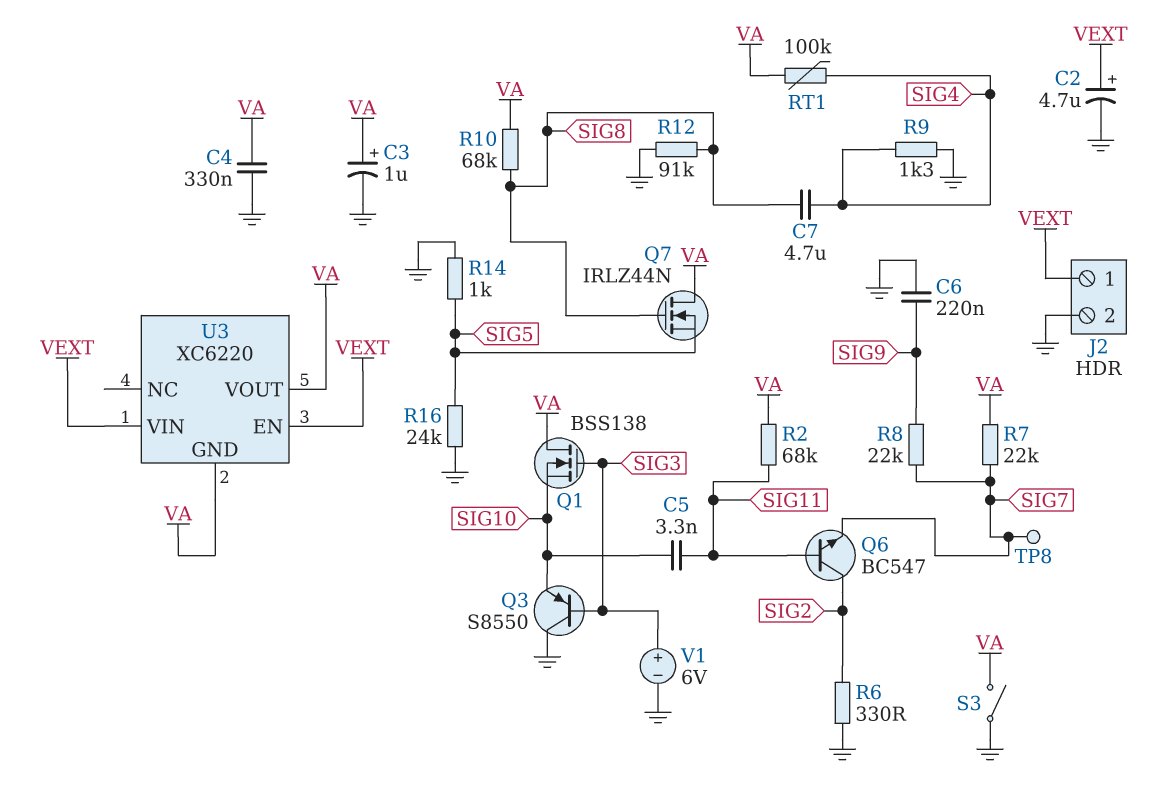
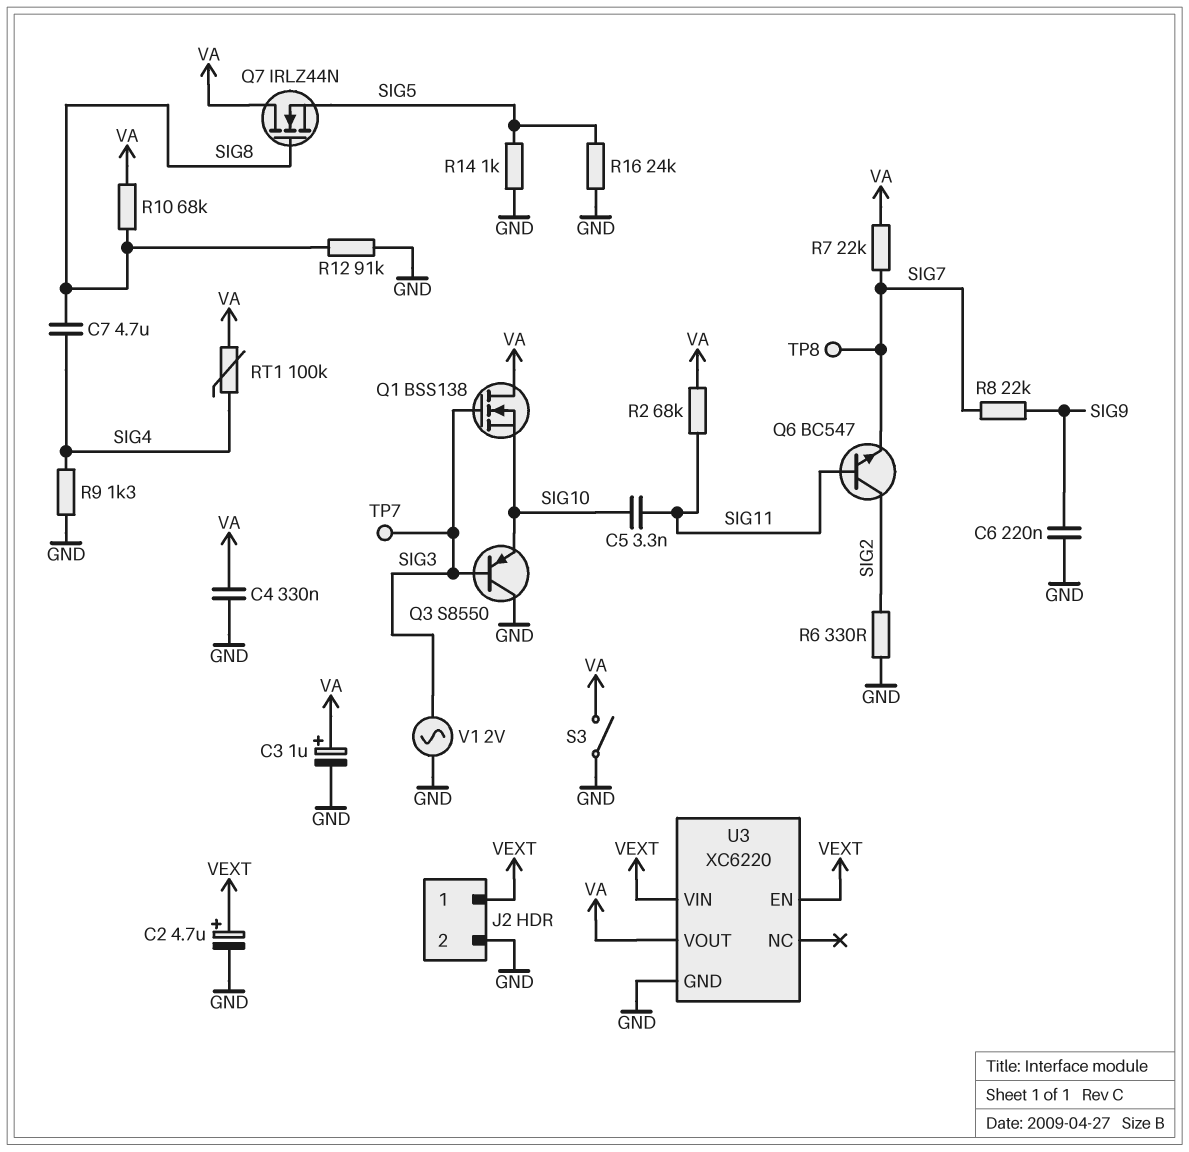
TP7: none -> test point (SIG3)
U3 pin GND: VA -> GND
V1: 6V (plus SIG3, minus GND) -> AC 2V (GND, SIG3)

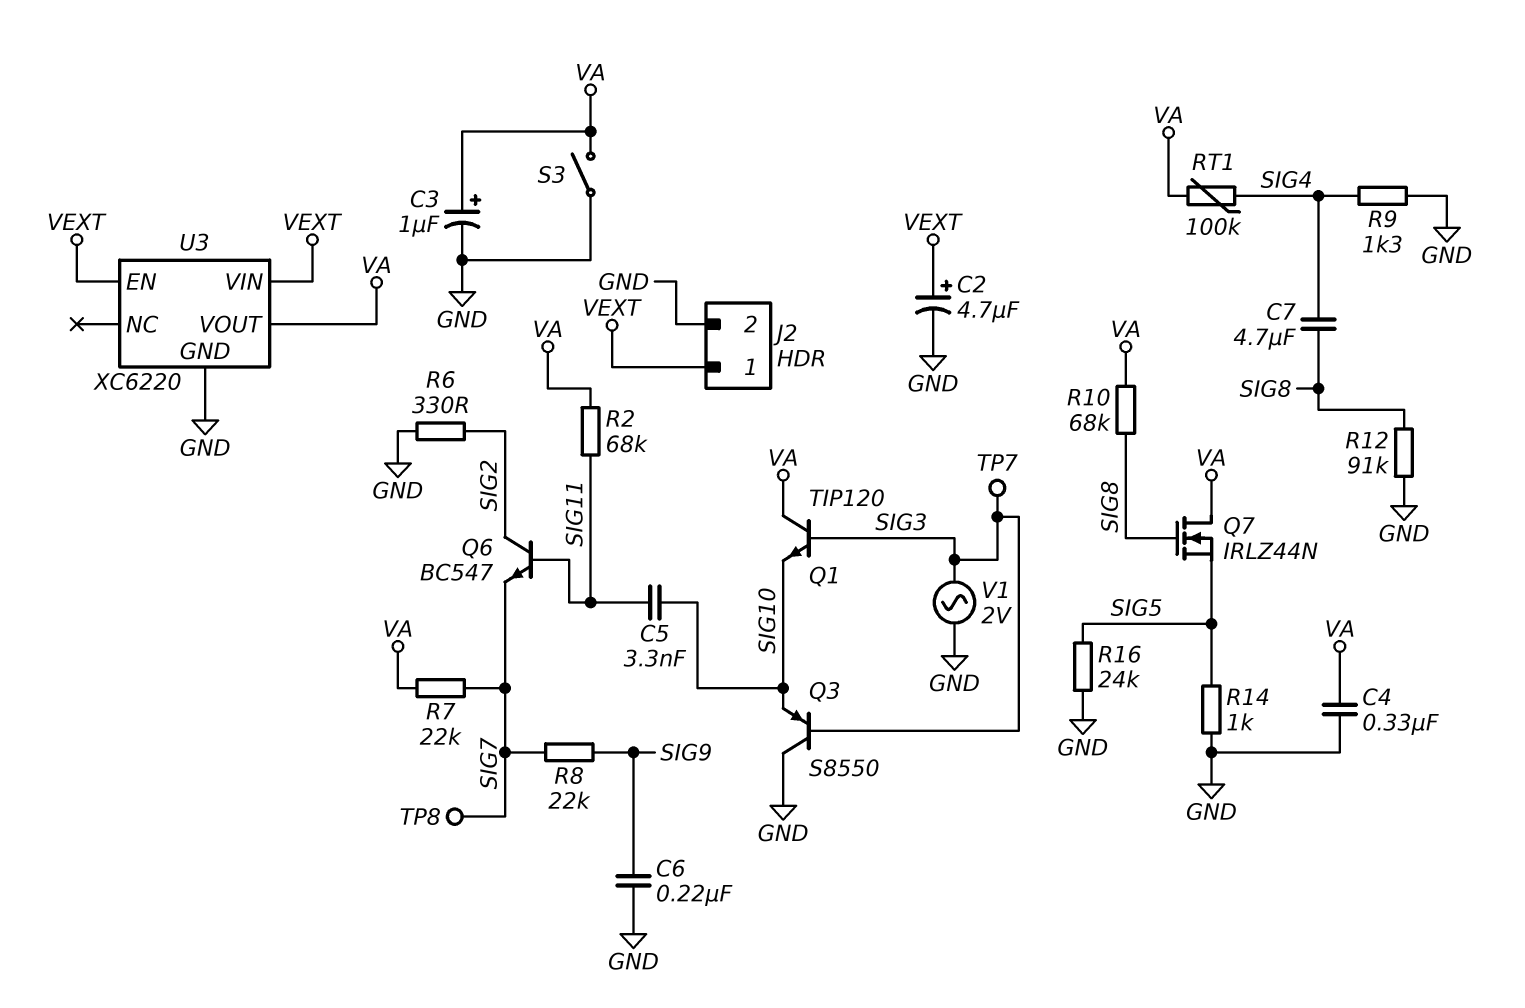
Q1: NMOS BSS138 (G SIG3, D VA, S SIG10) -> NPN TIP120 (B SIG3, C VA, E SIG10)

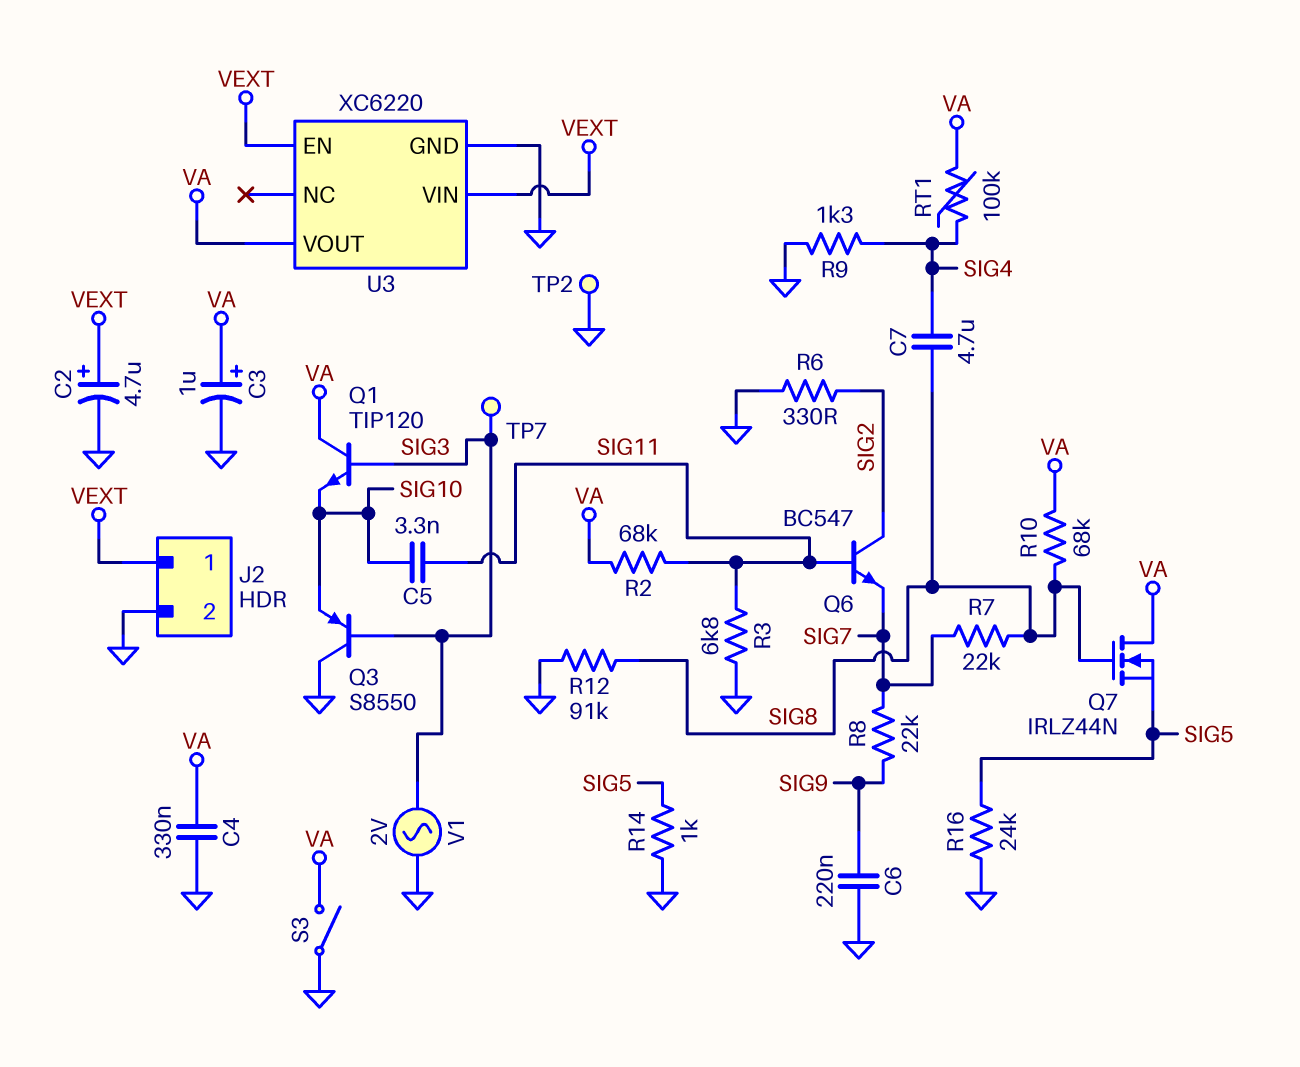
R3: none -> 6.8k (GND, SIG11)
R7: 22k (SIG7, VA) -> 22k (SIG7, SIG8)
TP2: none -> test point (GND)
TP8: test point (SIG7) -> none

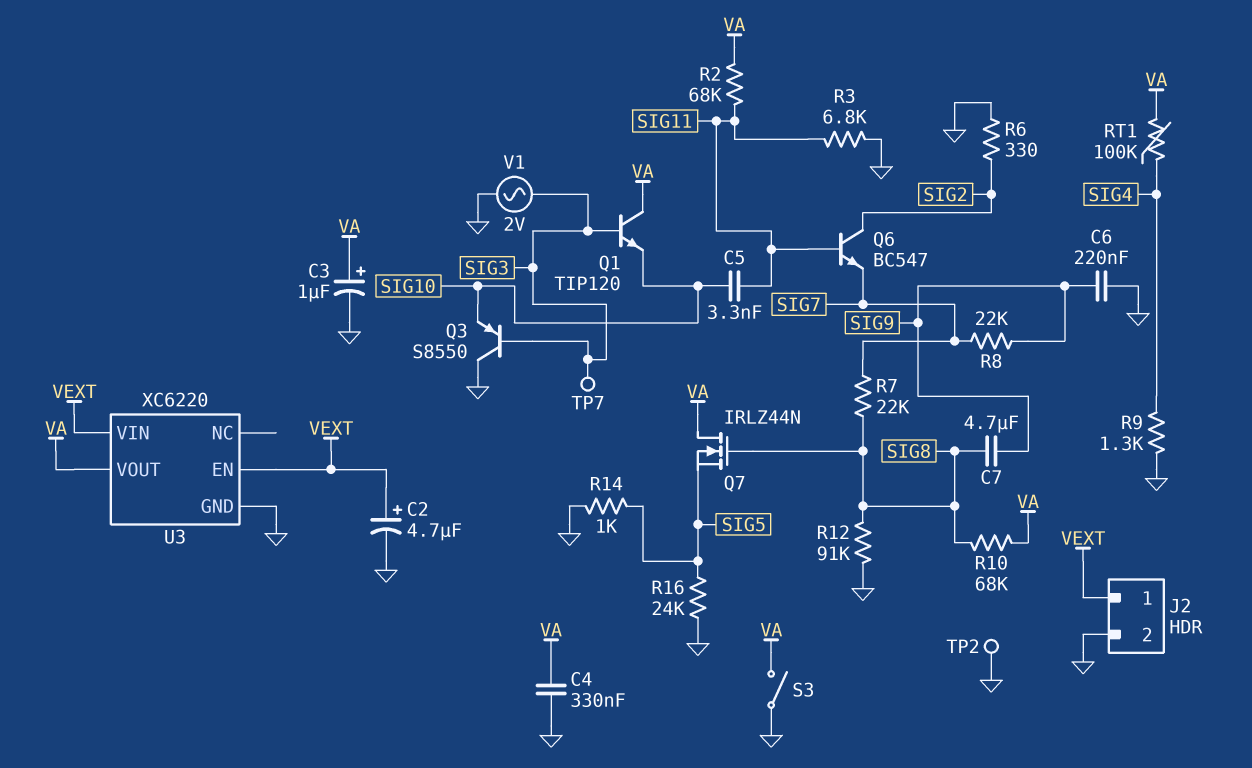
C7: 4.7uF (SIG4, SIG8) -> 4.7uF (SIG8, SIG9)

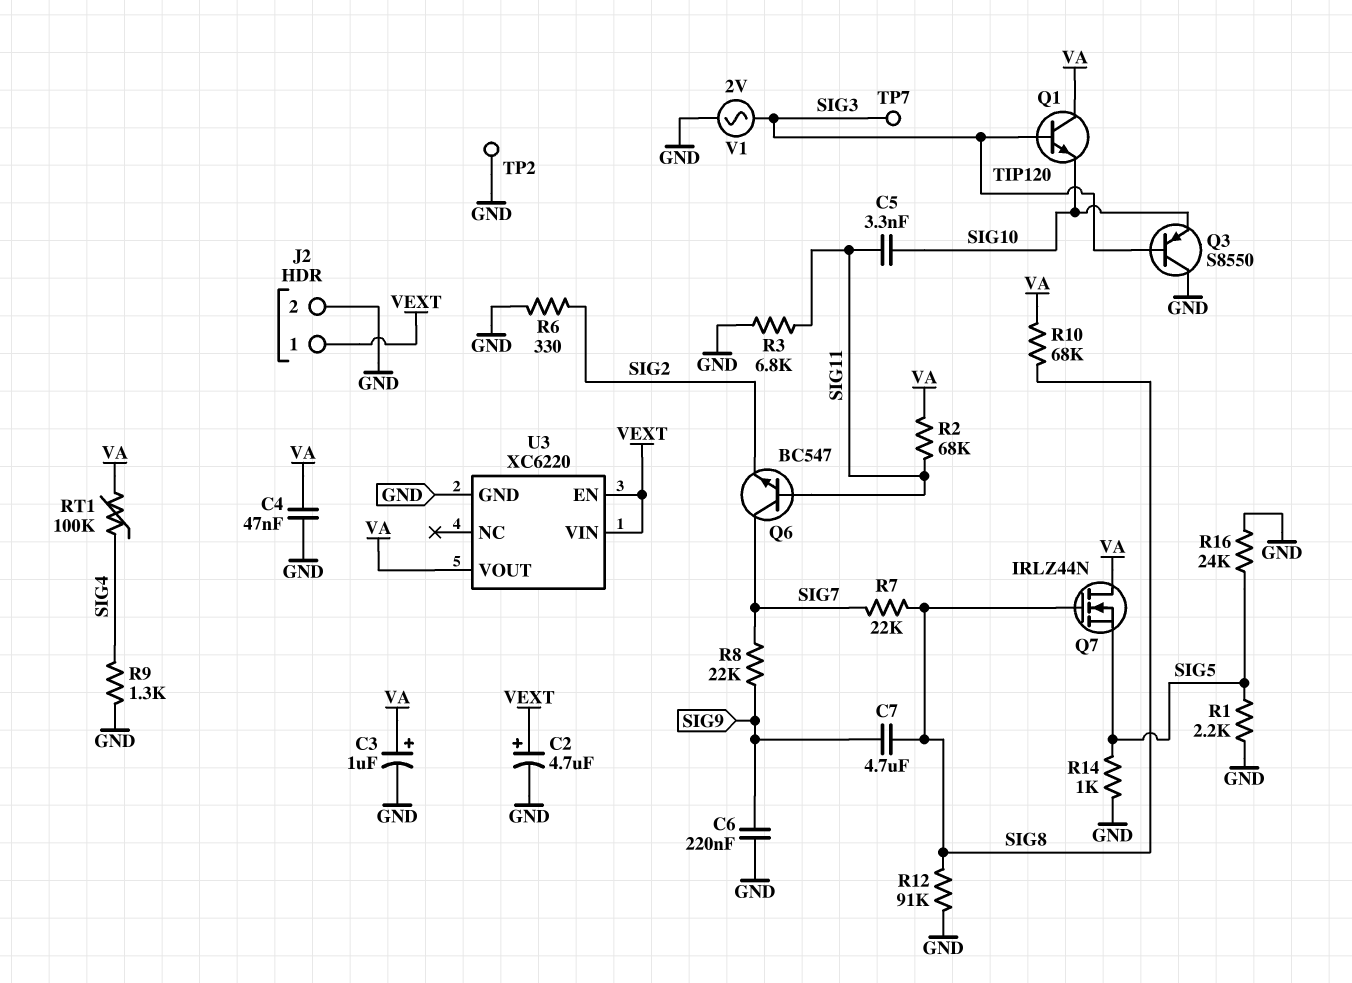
C4: 330nF (GND, VA) -> 47nF (GND, VA)
Q6: NPN BC547 (B SIG11, C SIG2, E SIG7) -> NPN BC547 (B SIG11, C SIG7, E SIG2)
R1: none -> 2.2k (GND, SIG5)
S3: switch (GND, VA) -> none

